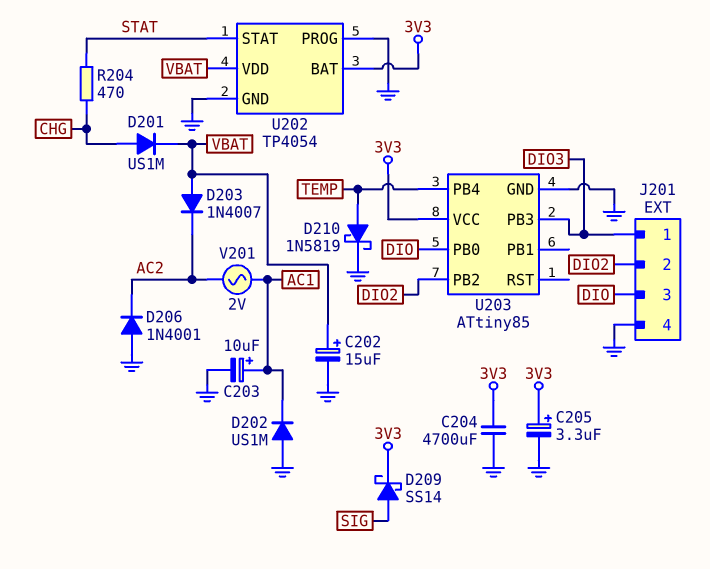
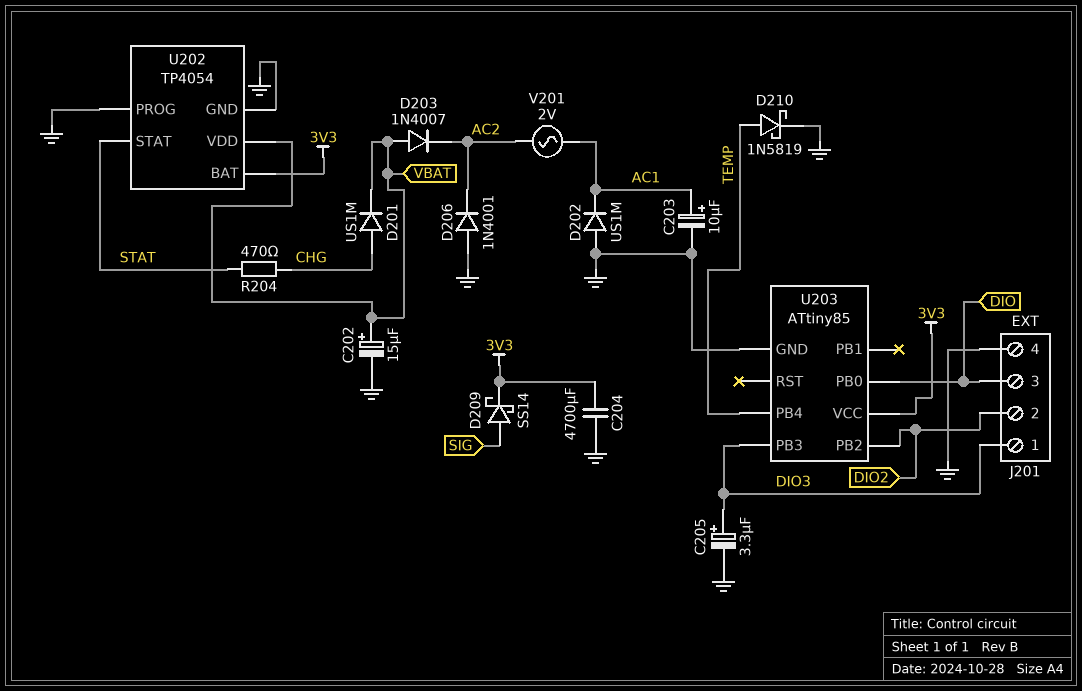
C205: 3.3uF (plus 3V3, minus GND) -> 3.3uF (plus DIO3, minus GND)

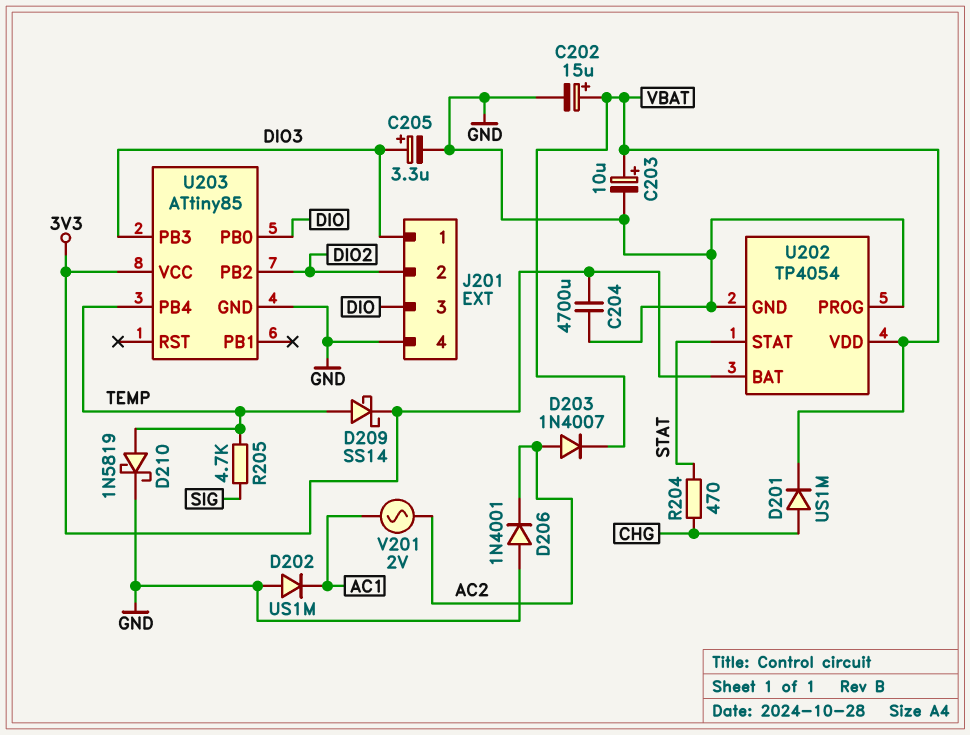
C203: 10uF (plus AC1, minus GND) -> 10uF (plus VBAT, minus GND)
D203: diode 1N4007 (A VBAT, K AC2) -> diode 1N4007 (A AC2, K VBAT)
D209: schottky SS14 (A SIG, K 3V3) -> schottky SS14 (A TEMP, K 3V3)
R205: none -> 4.7k (SIG, TEMP)

